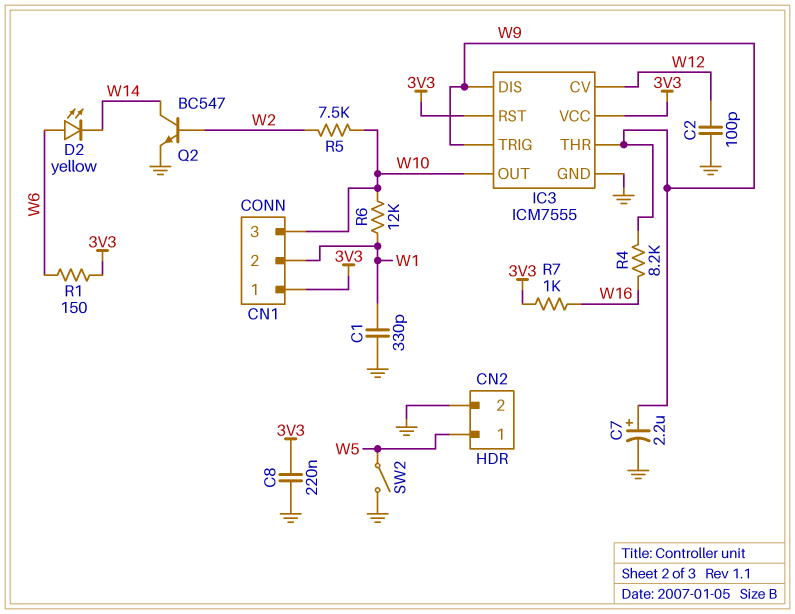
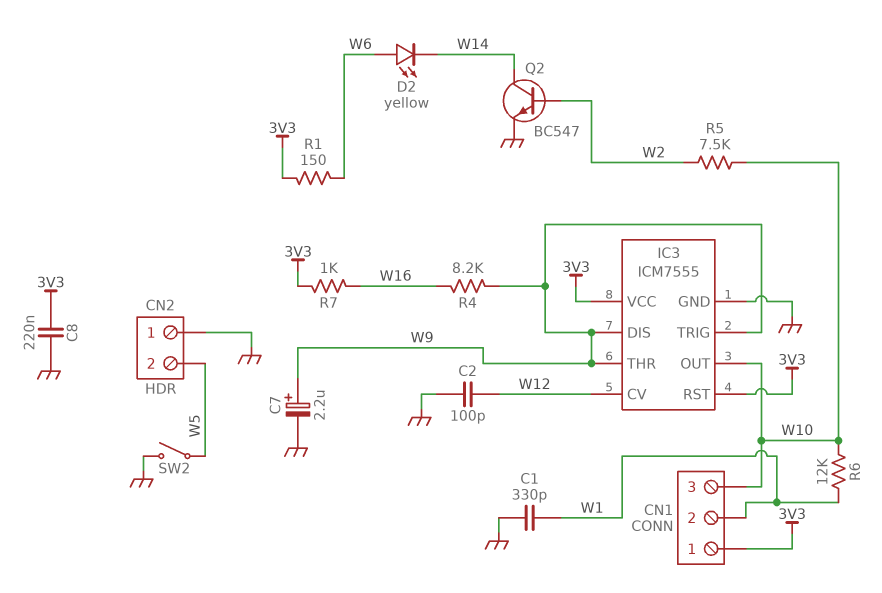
CN2 pin 1: W5 -> GND
CN2 pin 2: GND -> W5

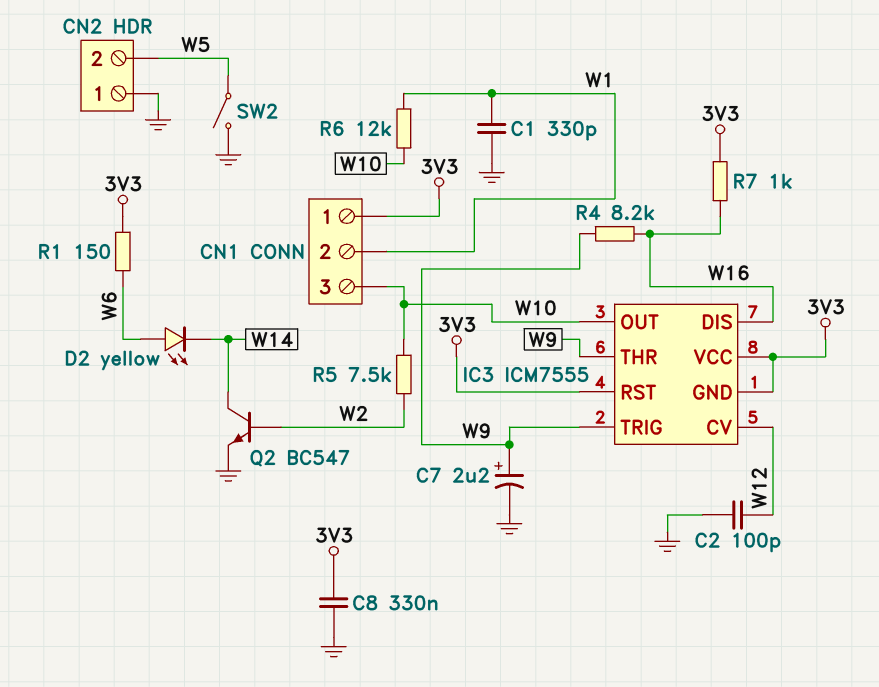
C8: 220nF (3V3, GND) -> 330nF (3V3, GND)
IC3 pin DIS: W9 -> W16
IC3 pin GND: GND -> 3V3

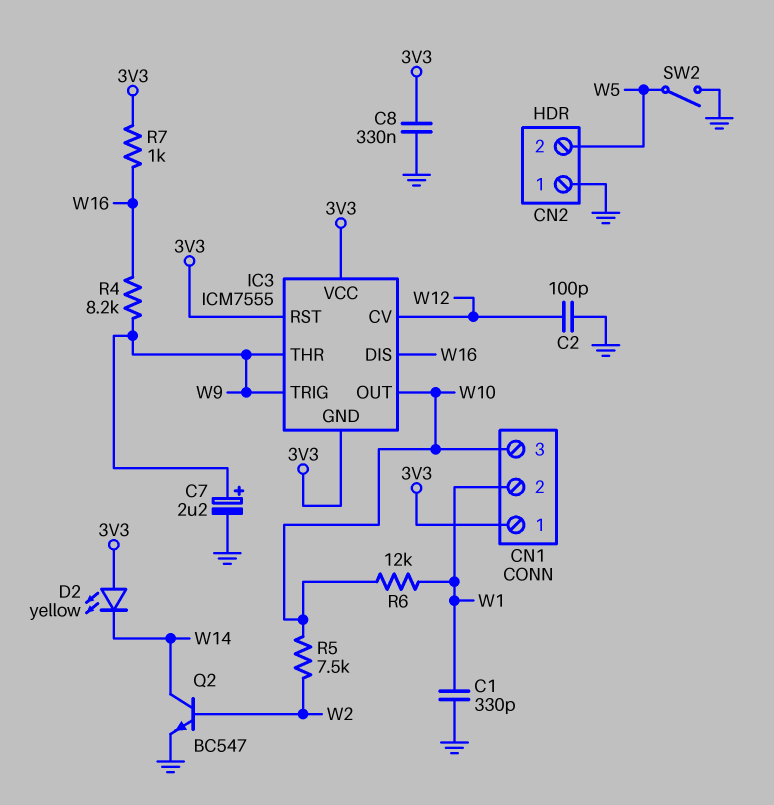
D2: LED yellow (A W6, K W14) -> LED yellow (A 3V3, K W14)
R1: 150 (3V3, W6) -> none

